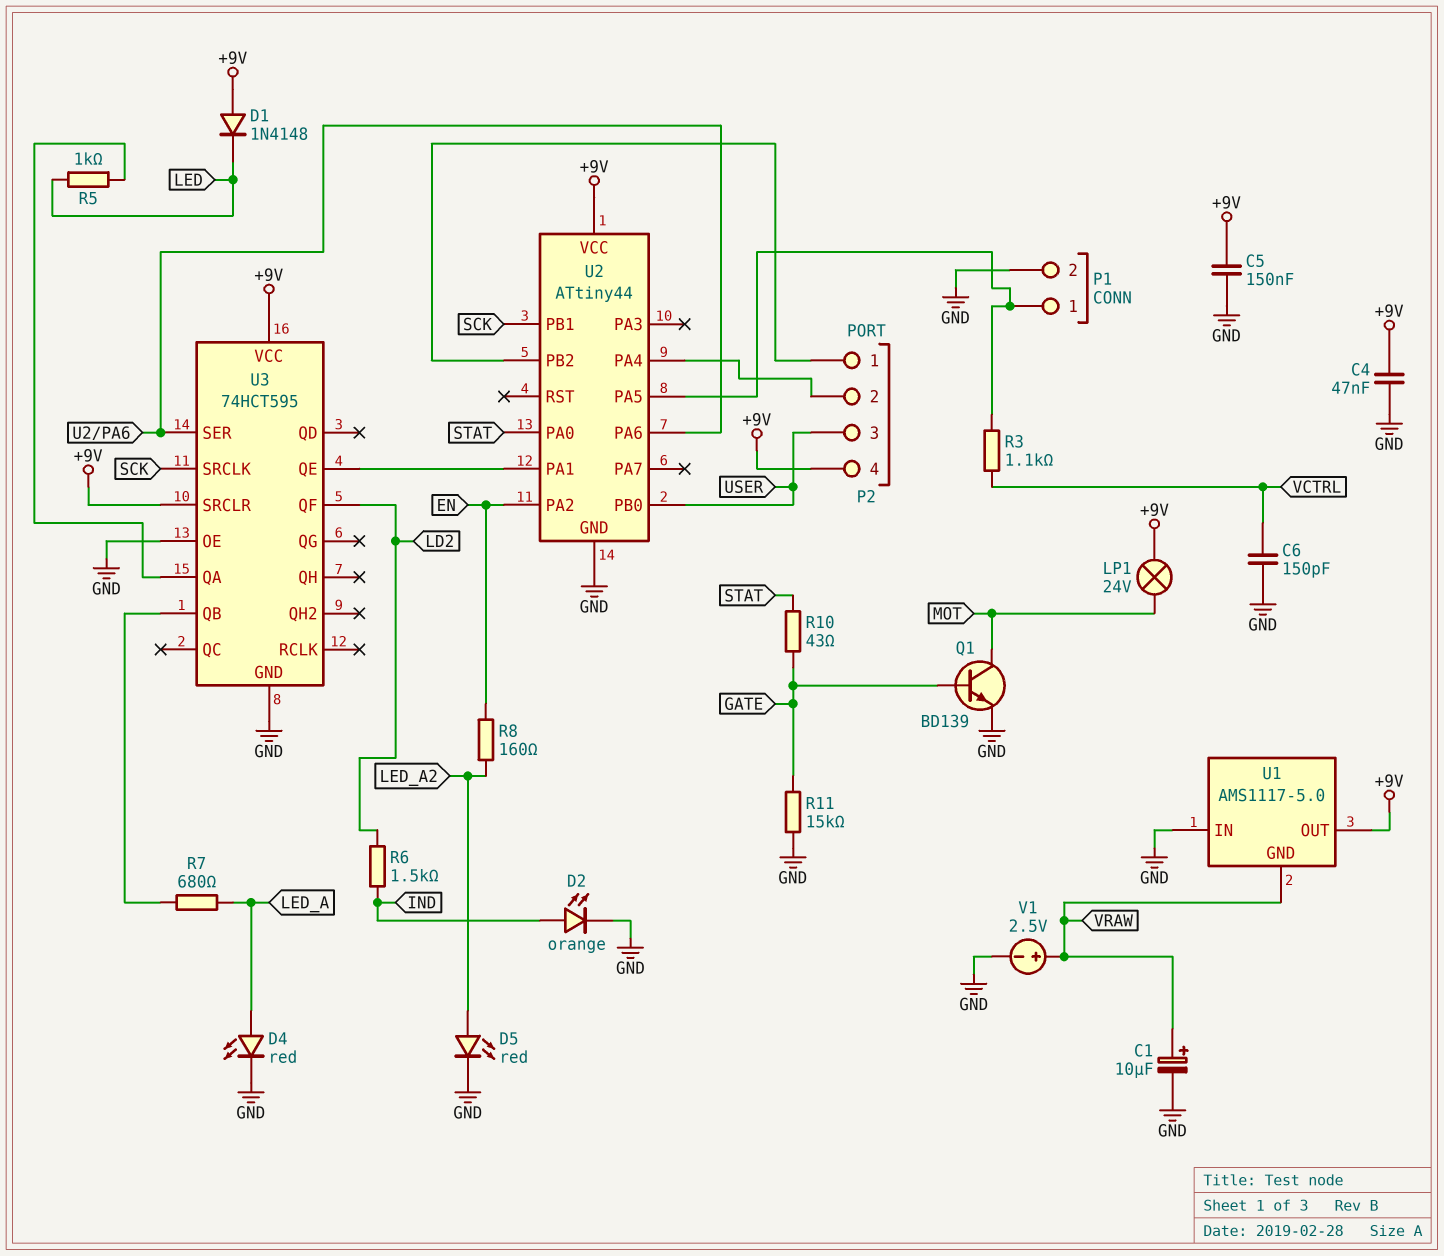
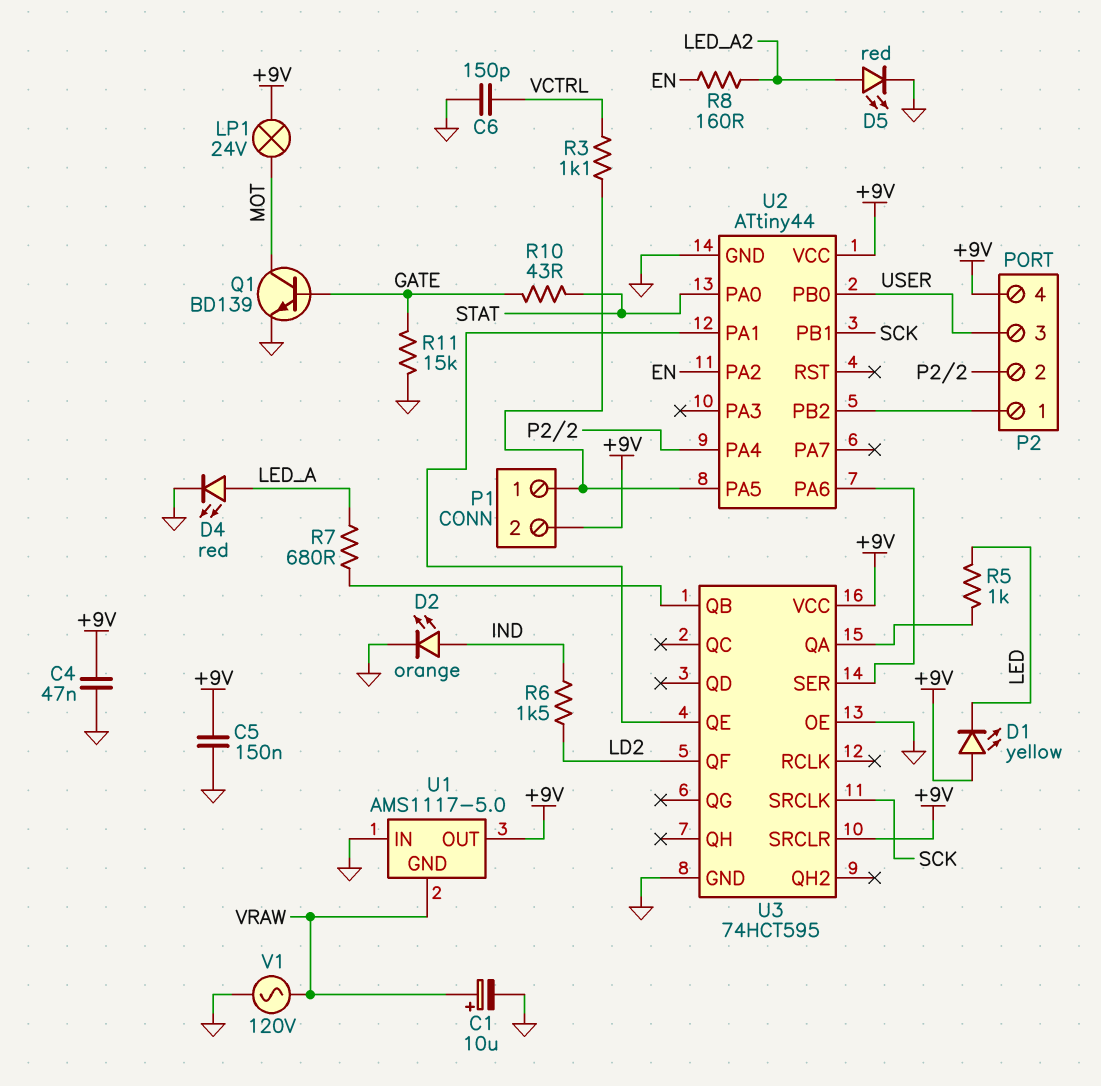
D1: diode 1N4148 (A +9V, K LED) -> LED yellow (A +9V, K LED)
P1 pin 2: GND -> +9V
V1: 2.5V (plus VRAW, minus GND) -> AC 120V (GND, VRAW)

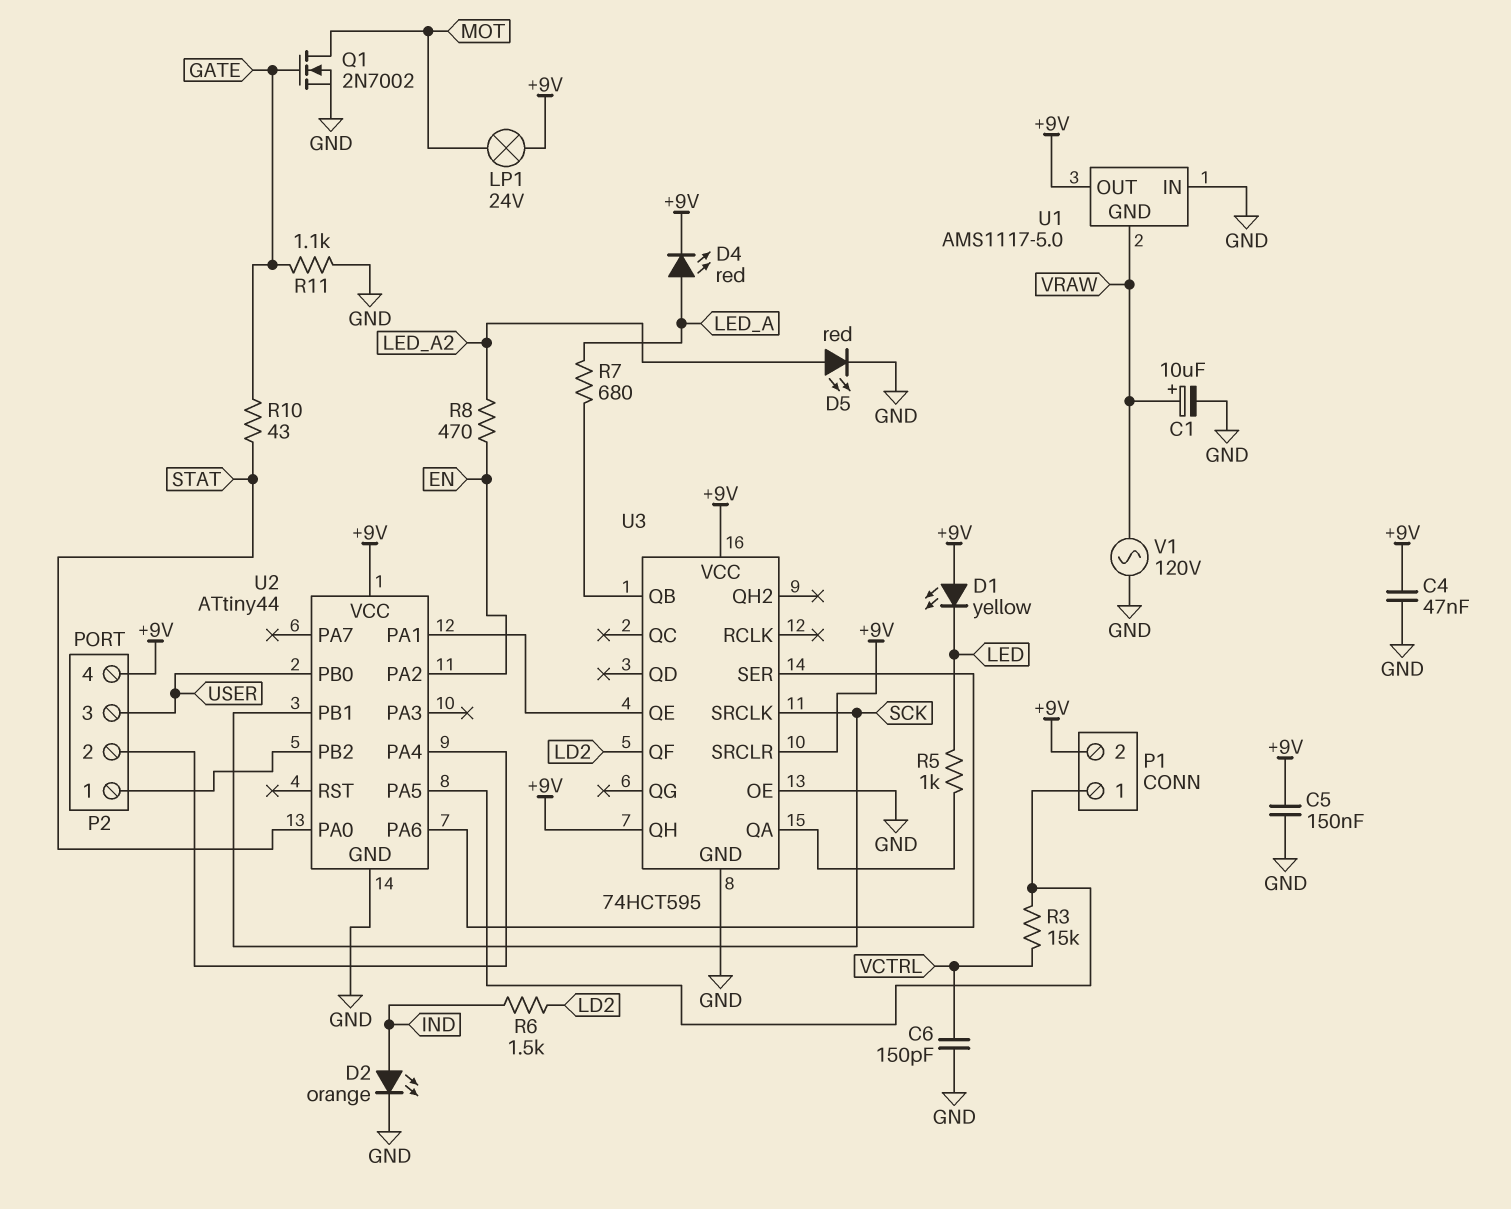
D4: LED red (A LED_A, K GND) -> LED red (A LED_A, K +9V)
Q1: NPN BD139 (B GATE, C MOT, E GND) -> NMOS 2N7002 (G GATE, D MOT, S GND)
R3: 1.1k (P1/1, VCTRL) -> 15k (P1/1, VCTRL)
R8: 160 (EN, LED_A2) -> 470 (EN, LED_A2)
R11: 15k (GATE, GND) -> 1.1k (GATE, GND)
U3 pin QH: none -> +9V

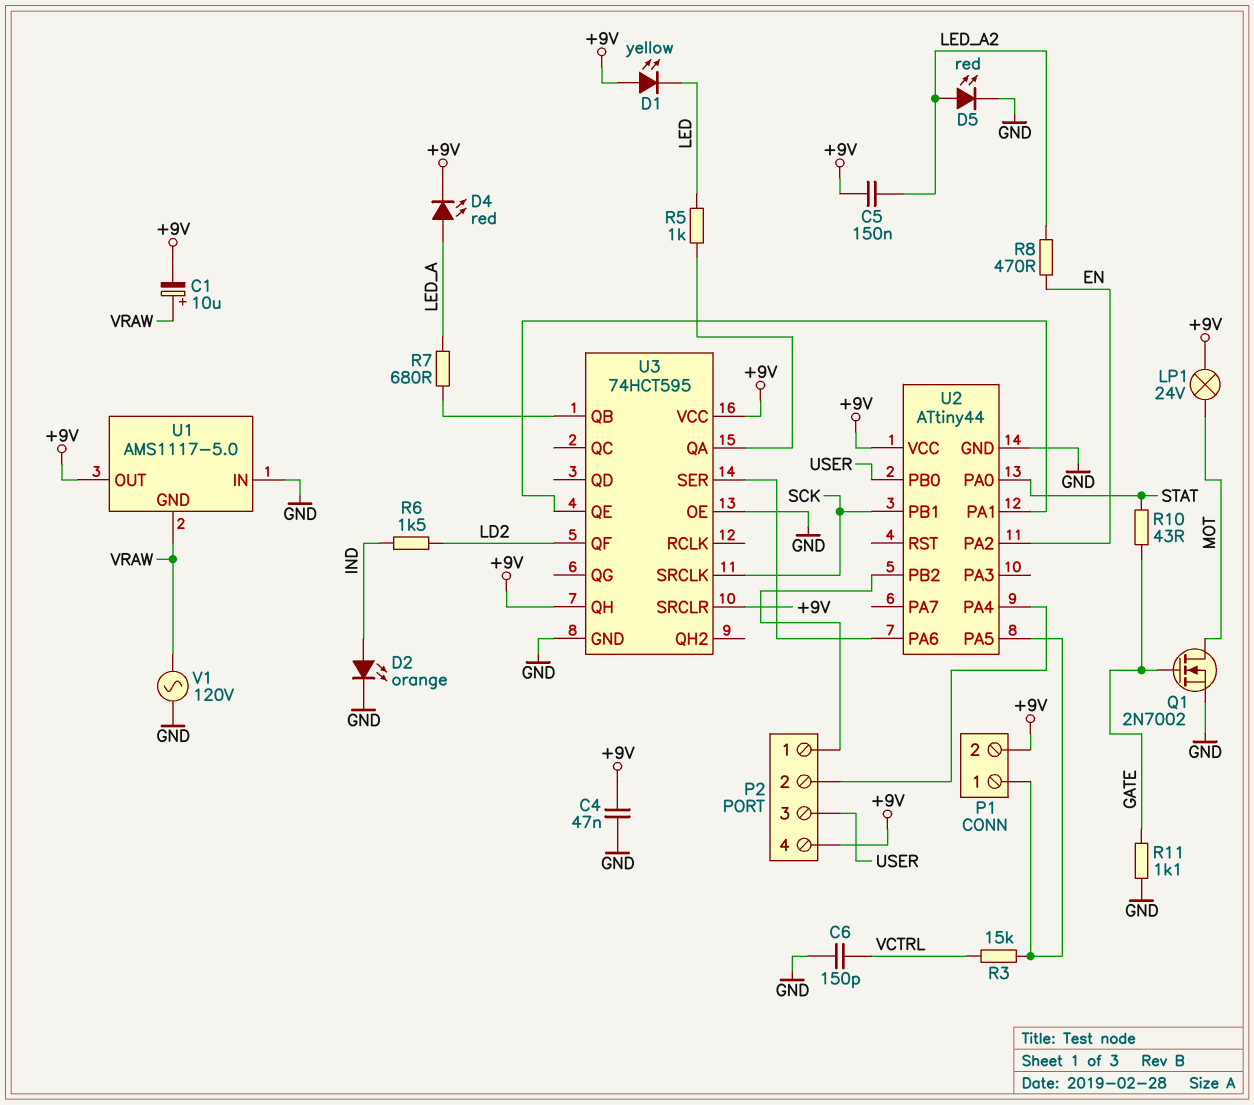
C1: 10uF (plus VRAW, minus GND) -> 10uF (plus VRAW, minus +9V)
C5: 150nF (+9V, GND) -> 150nF (+9V, LED_A2)

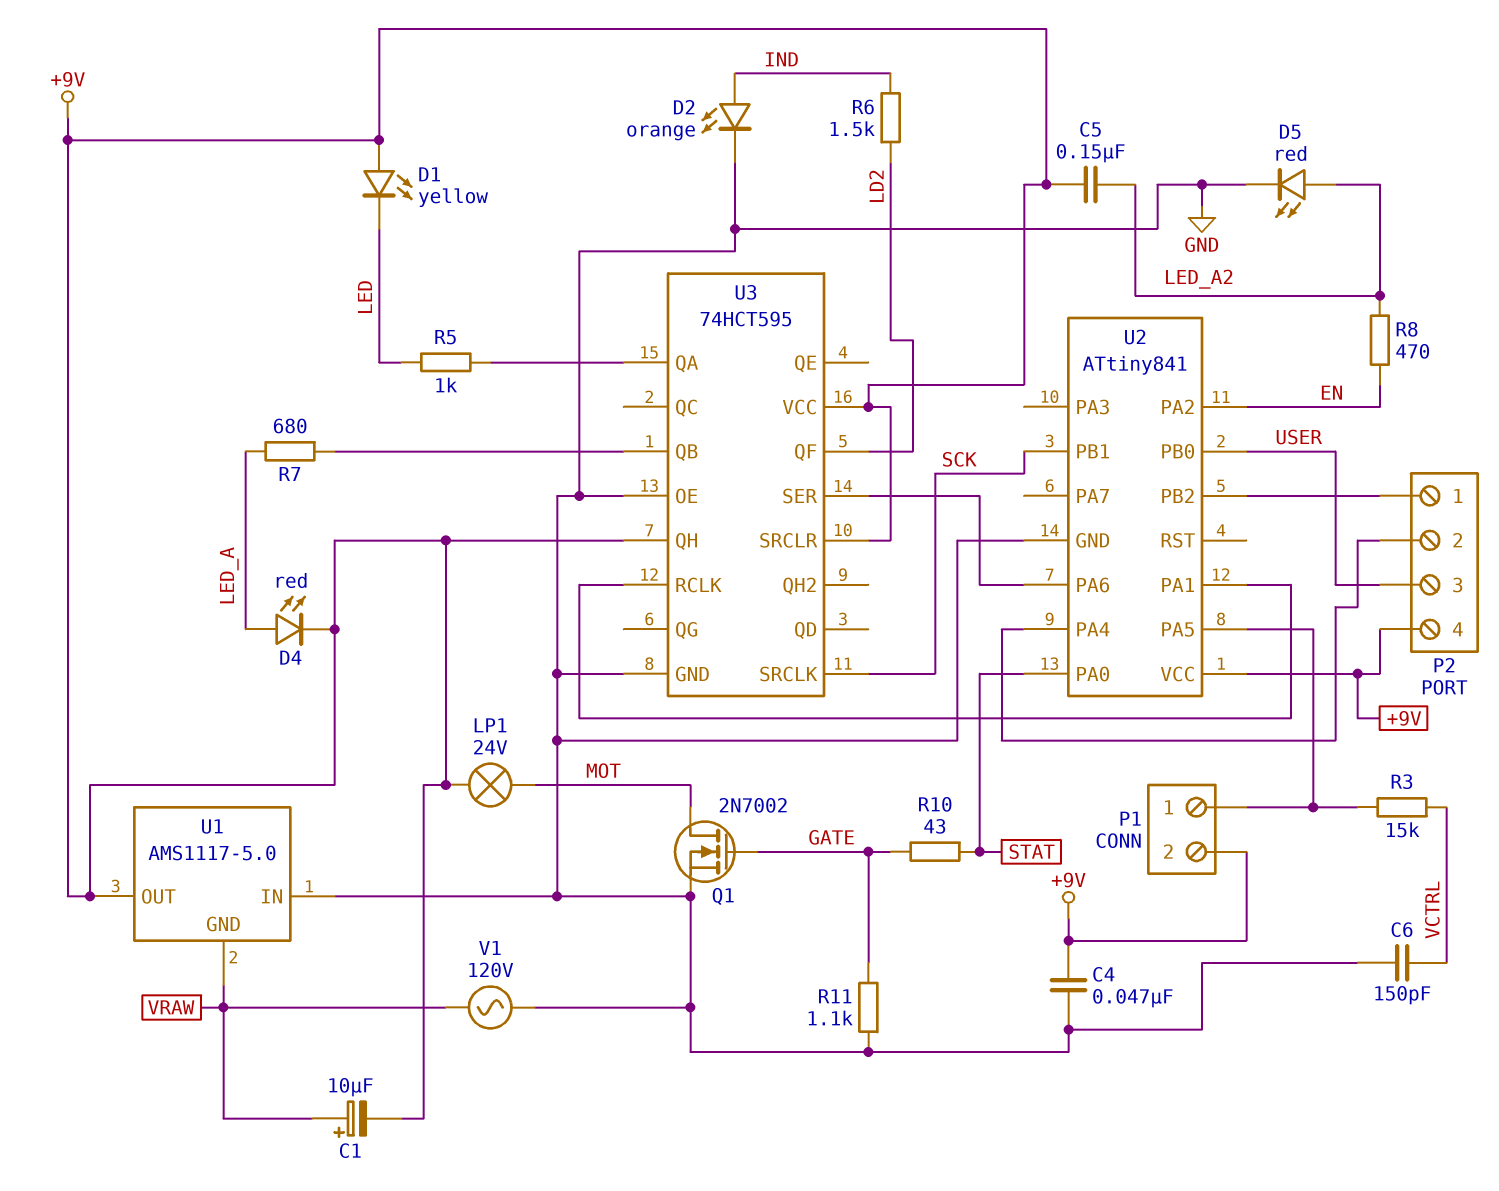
U2: ATtiny44 -> ATtiny841
U3 pin QE: U2/PA1 -> none
U3 pin RCLK: none -> U2/PA1

